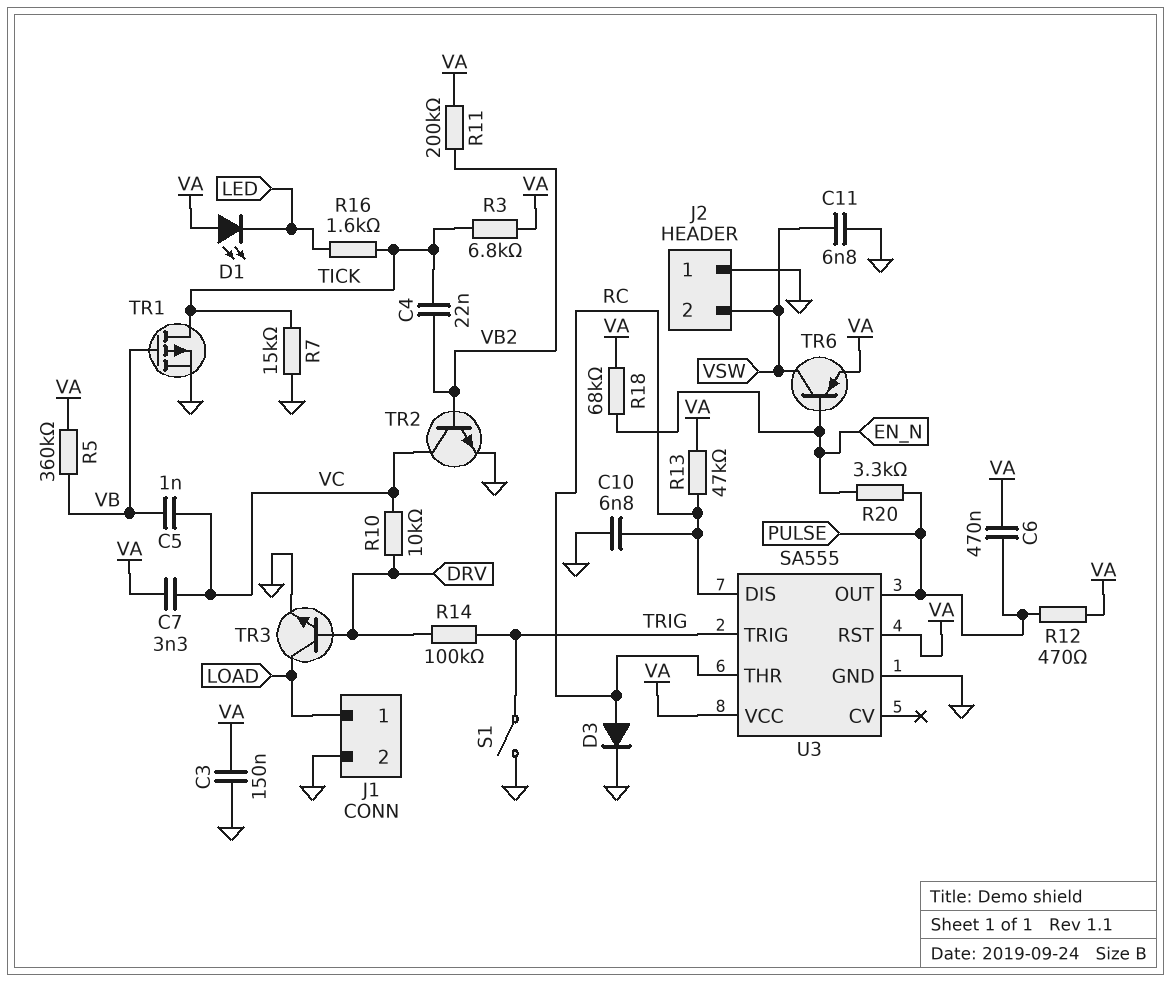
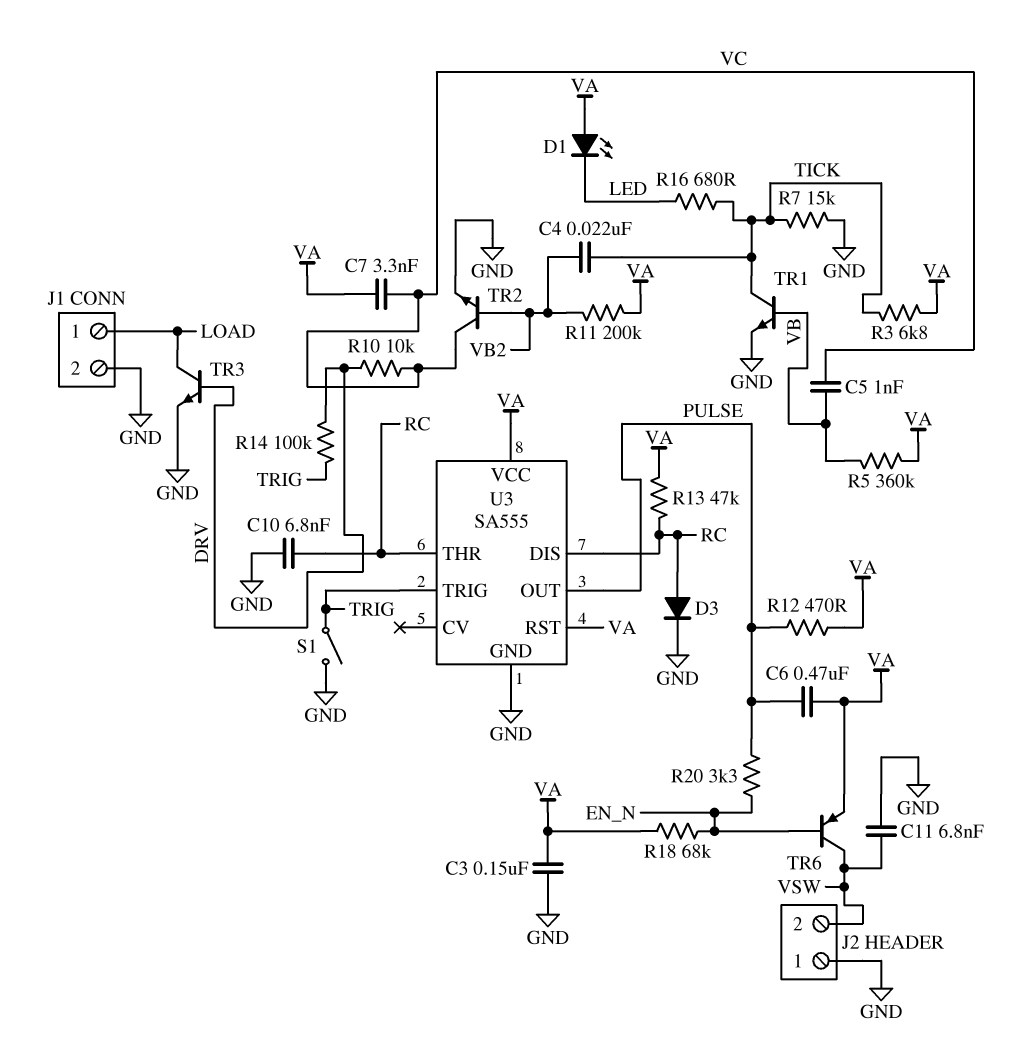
R16: 1.6k (LED, TICK) -> 680 (LED, TICK)
TR1: PMOS (G VB, D TICK, S GND) -> NPN (B VB, C TICK, E GND)

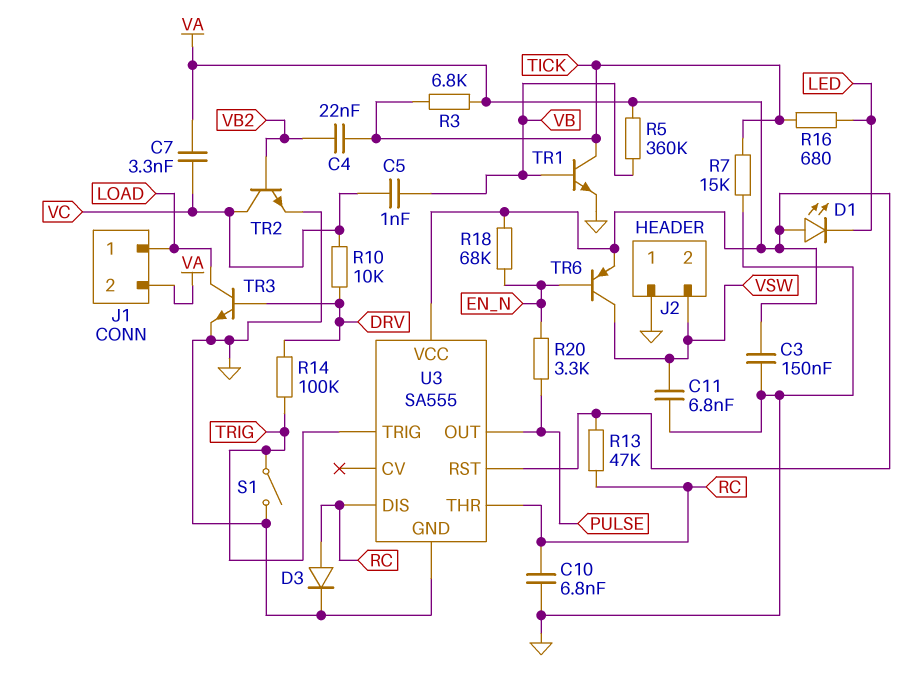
C6: 470nF (PULSE, VA) -> none
J1 pin 2: GND -> VA
R11: 200k (VA, VB2) -> none
R12: 470 (PULSE, VA) -> none

